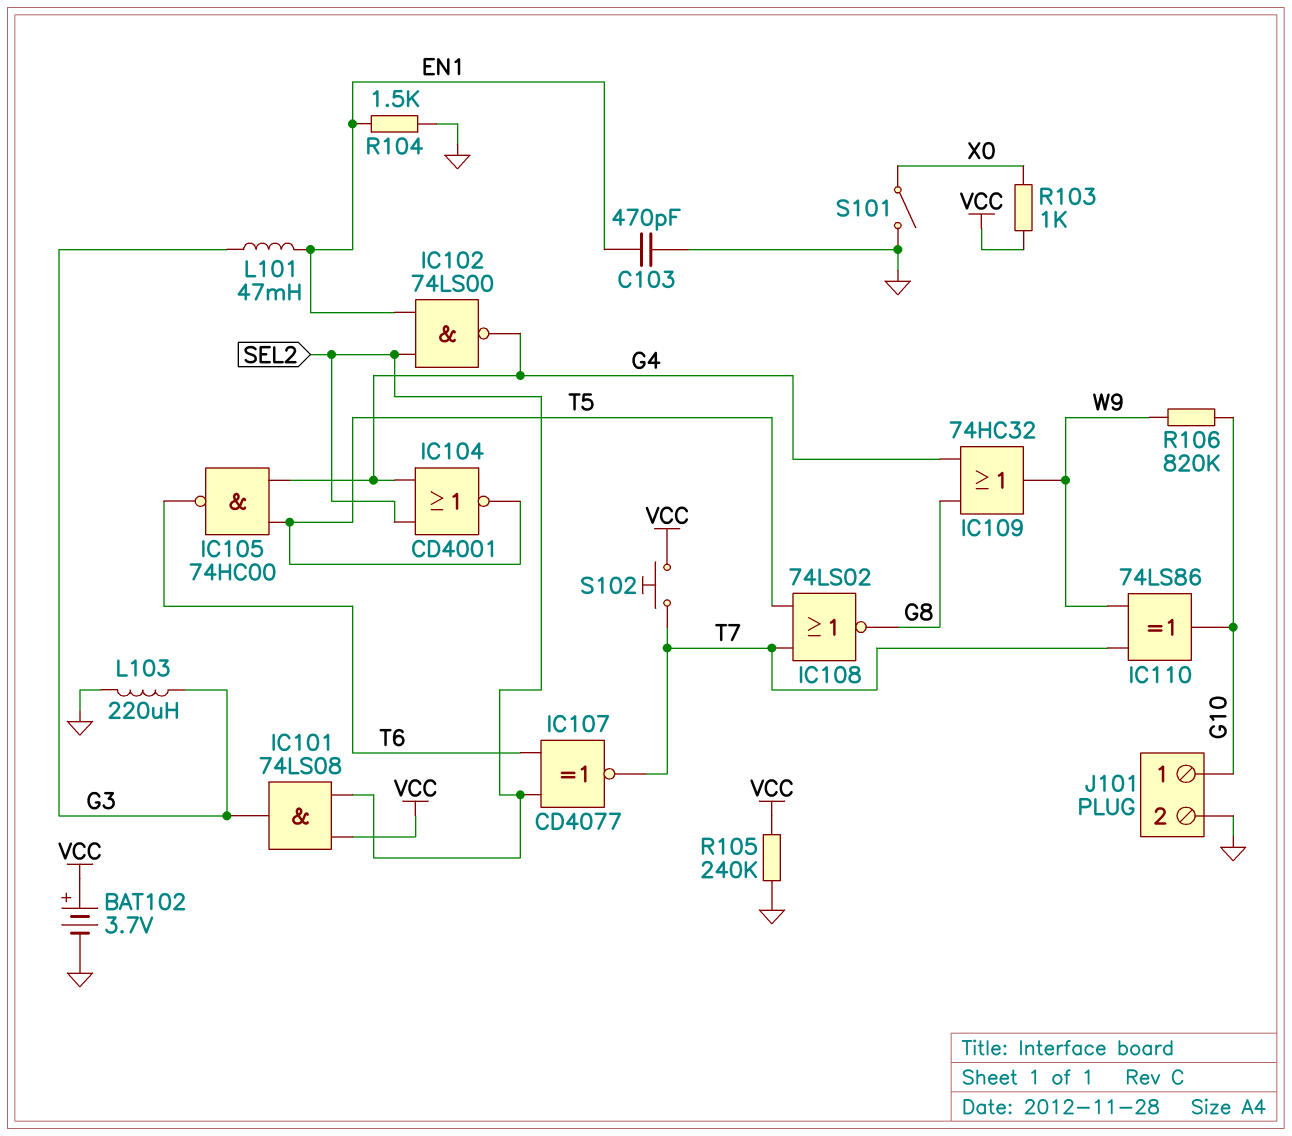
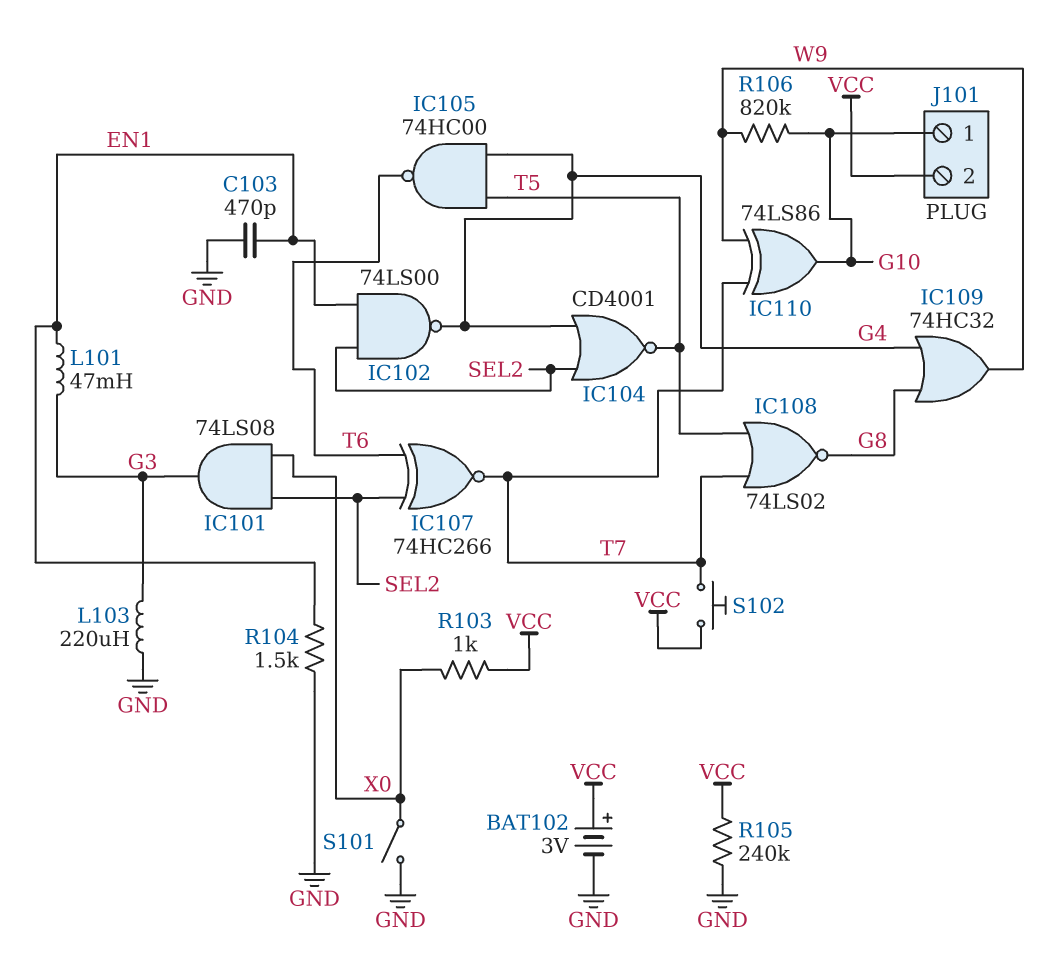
BAT102: 3.7V (plus VCC, minus GND) -> 3V (plus VCC, minus GND)
IC101: AND 74LS08 (in SEL2, in VCC, out G3) -> AND 74LS08 (in SEL2, in X0, out G3)
IC107: XNOR CD4077 (in SEL2, in T6, out T7) -> XNOR 74HC266 (in SEL2, in T6, out T7)
J101 pin 2: GND -> VCC

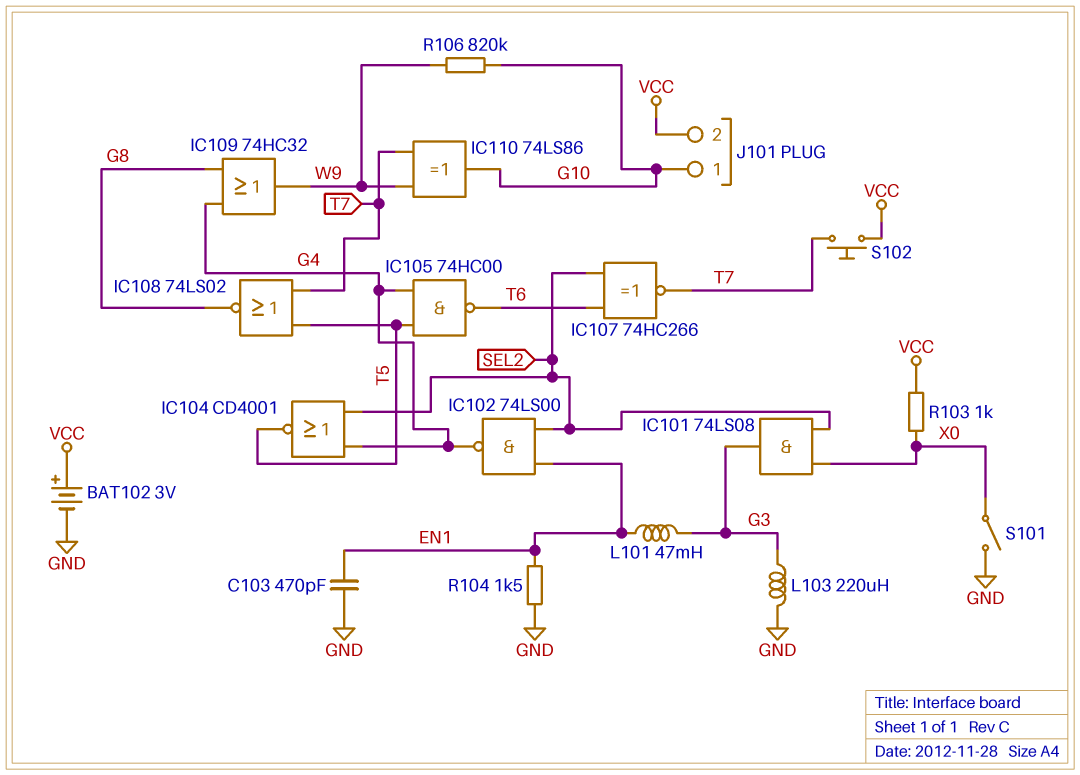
R105: 240k (GND, VCC) -> none

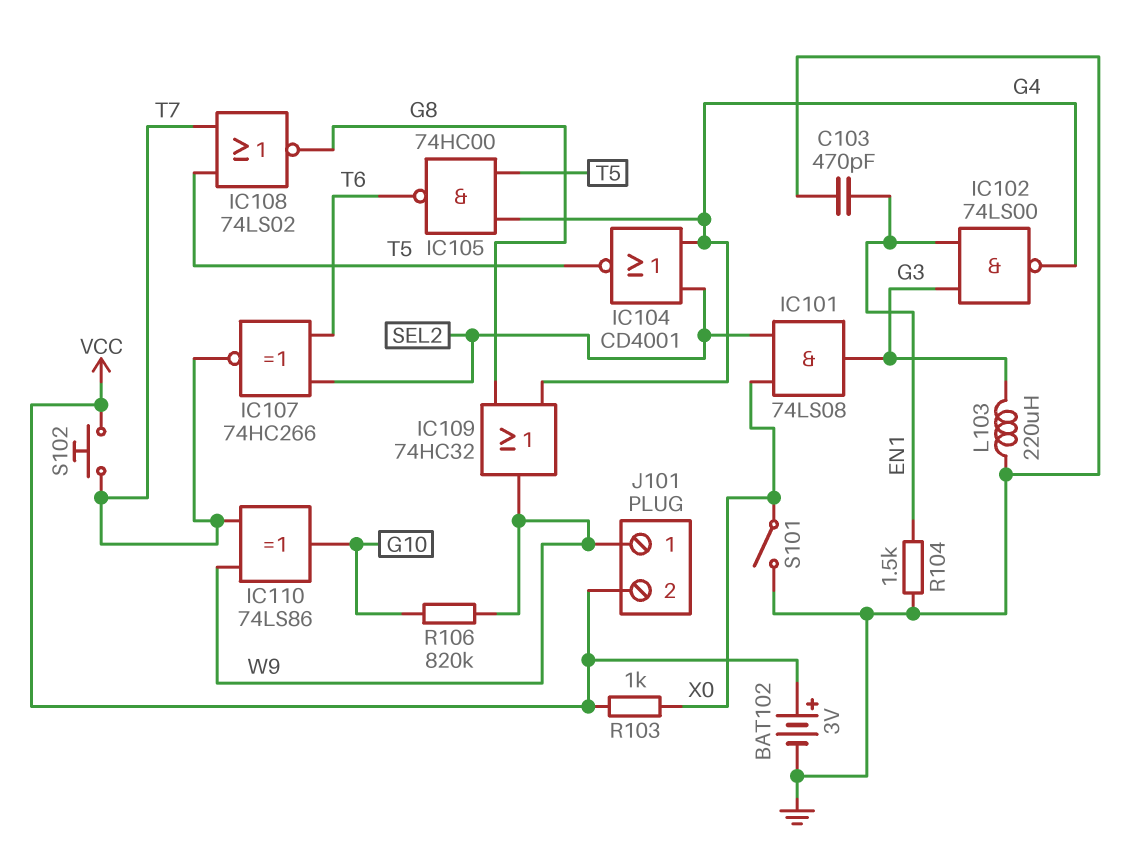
IC102: NAND 74LS00 (in EN1, in SEL2, out G4) -> NAND 74LS00 (in EN1, in G3, out G4)
J101 pin 1: G10 -> W9
L101: 47mH (EN1, G3) -> none

